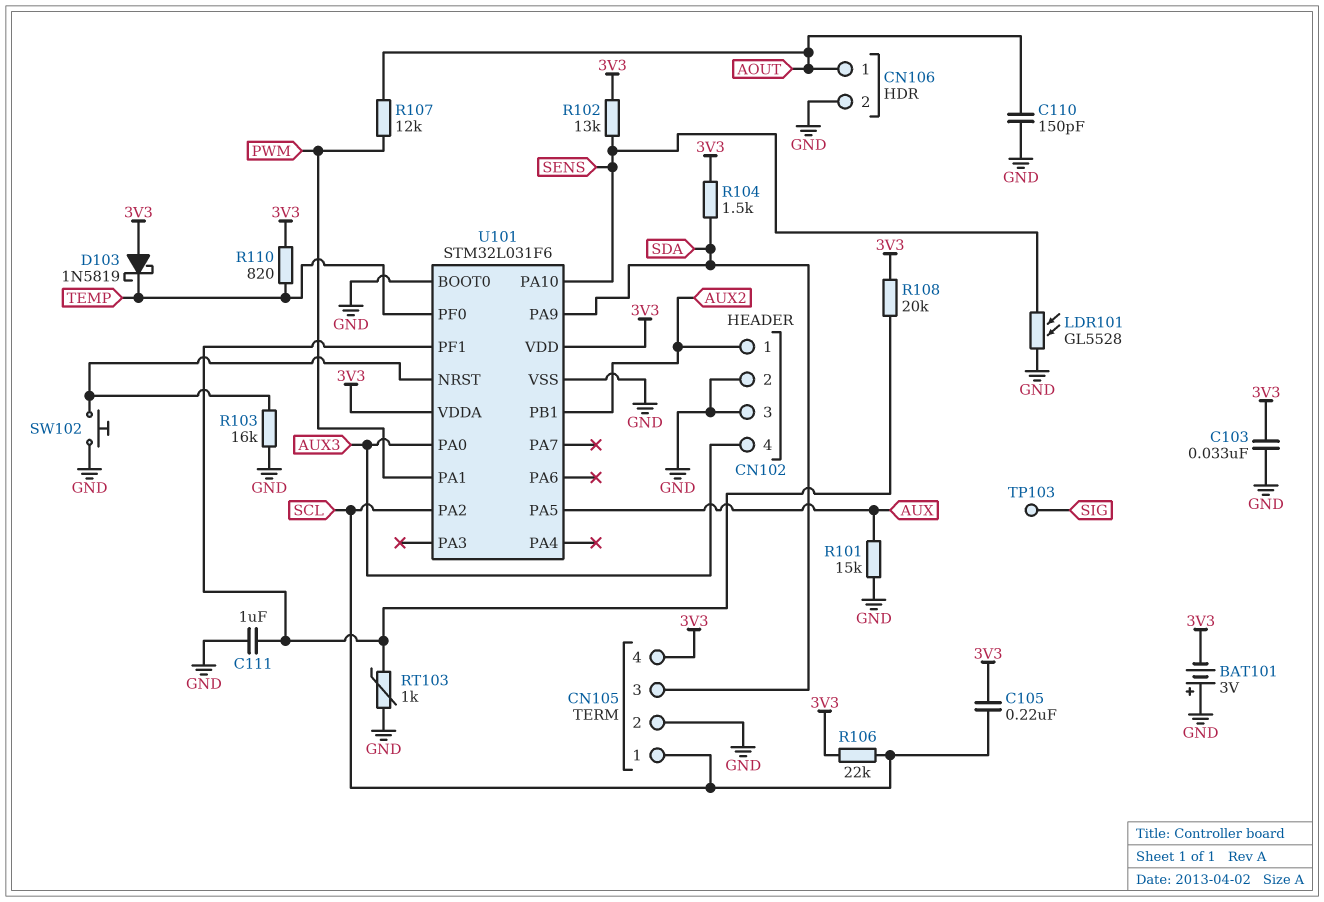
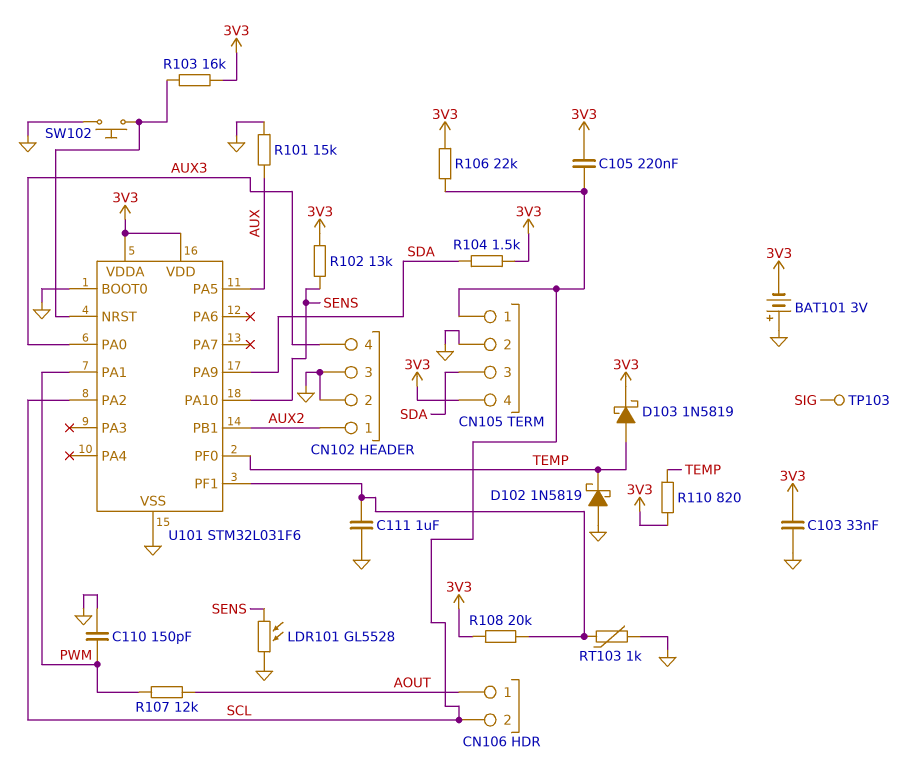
C110: 150pF (AOUT, GND) -> 150pF (GND, PWM)
CN106 pin 2: GND -> SCL
D102: none -> schottky 1N5819 (A GND, K TEMP)
D103: schottky 1N5819 (A 3V3, K TEMP) -> schottky 1N5819 (A TEMP, K 3V3)
R103: 16k (GND, U101/NRST) -> 16k (3V3, U101/NRST)

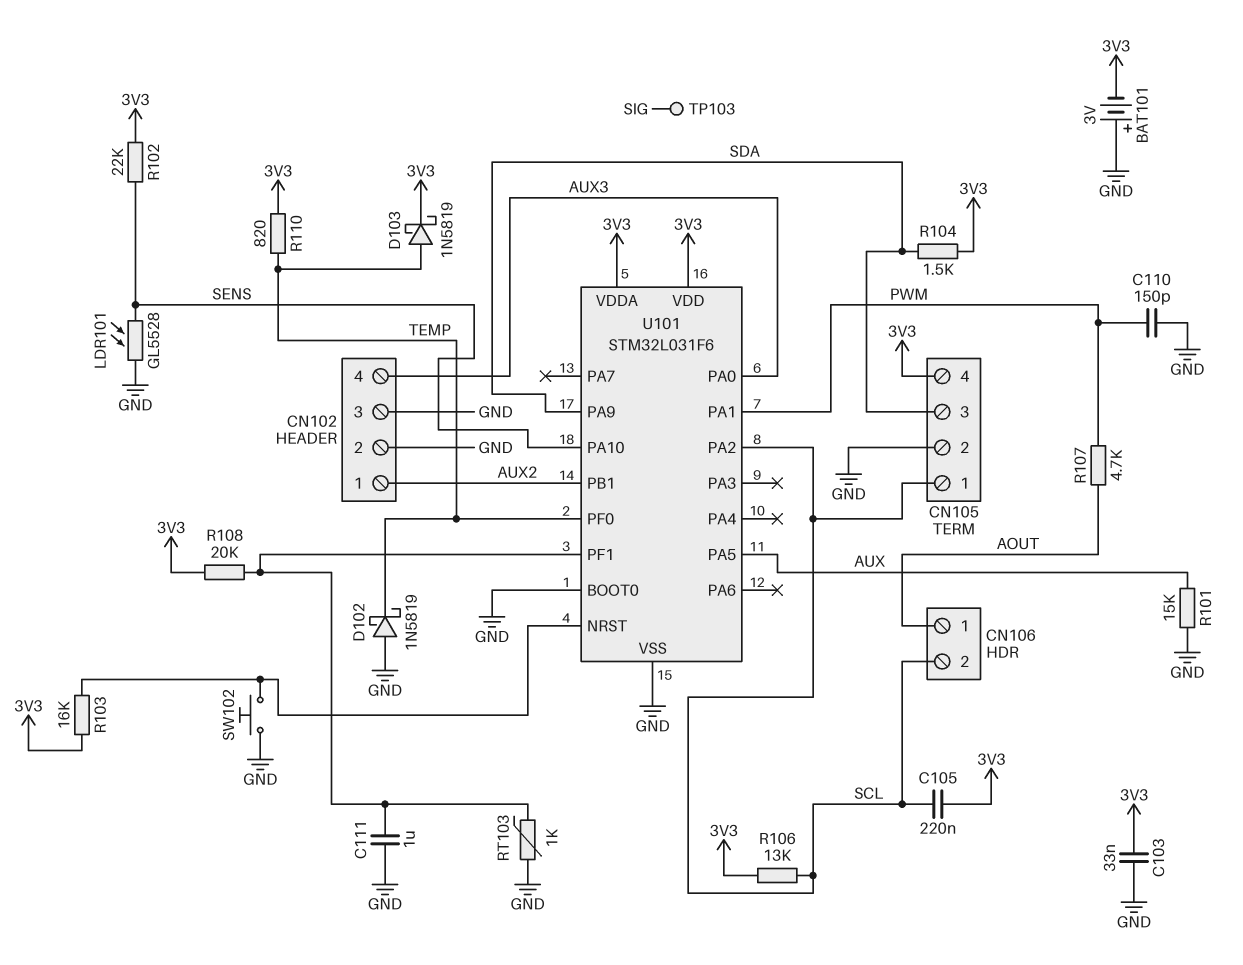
R102: 13k (3V3, SENS) -> 22k (3V3, SENS)
R106: 22k (3V3, SCL) -> 13k (3V3, SCL)
R107: 12k (AOUT, PWM) -> 4.7k (AOUT, PWM)

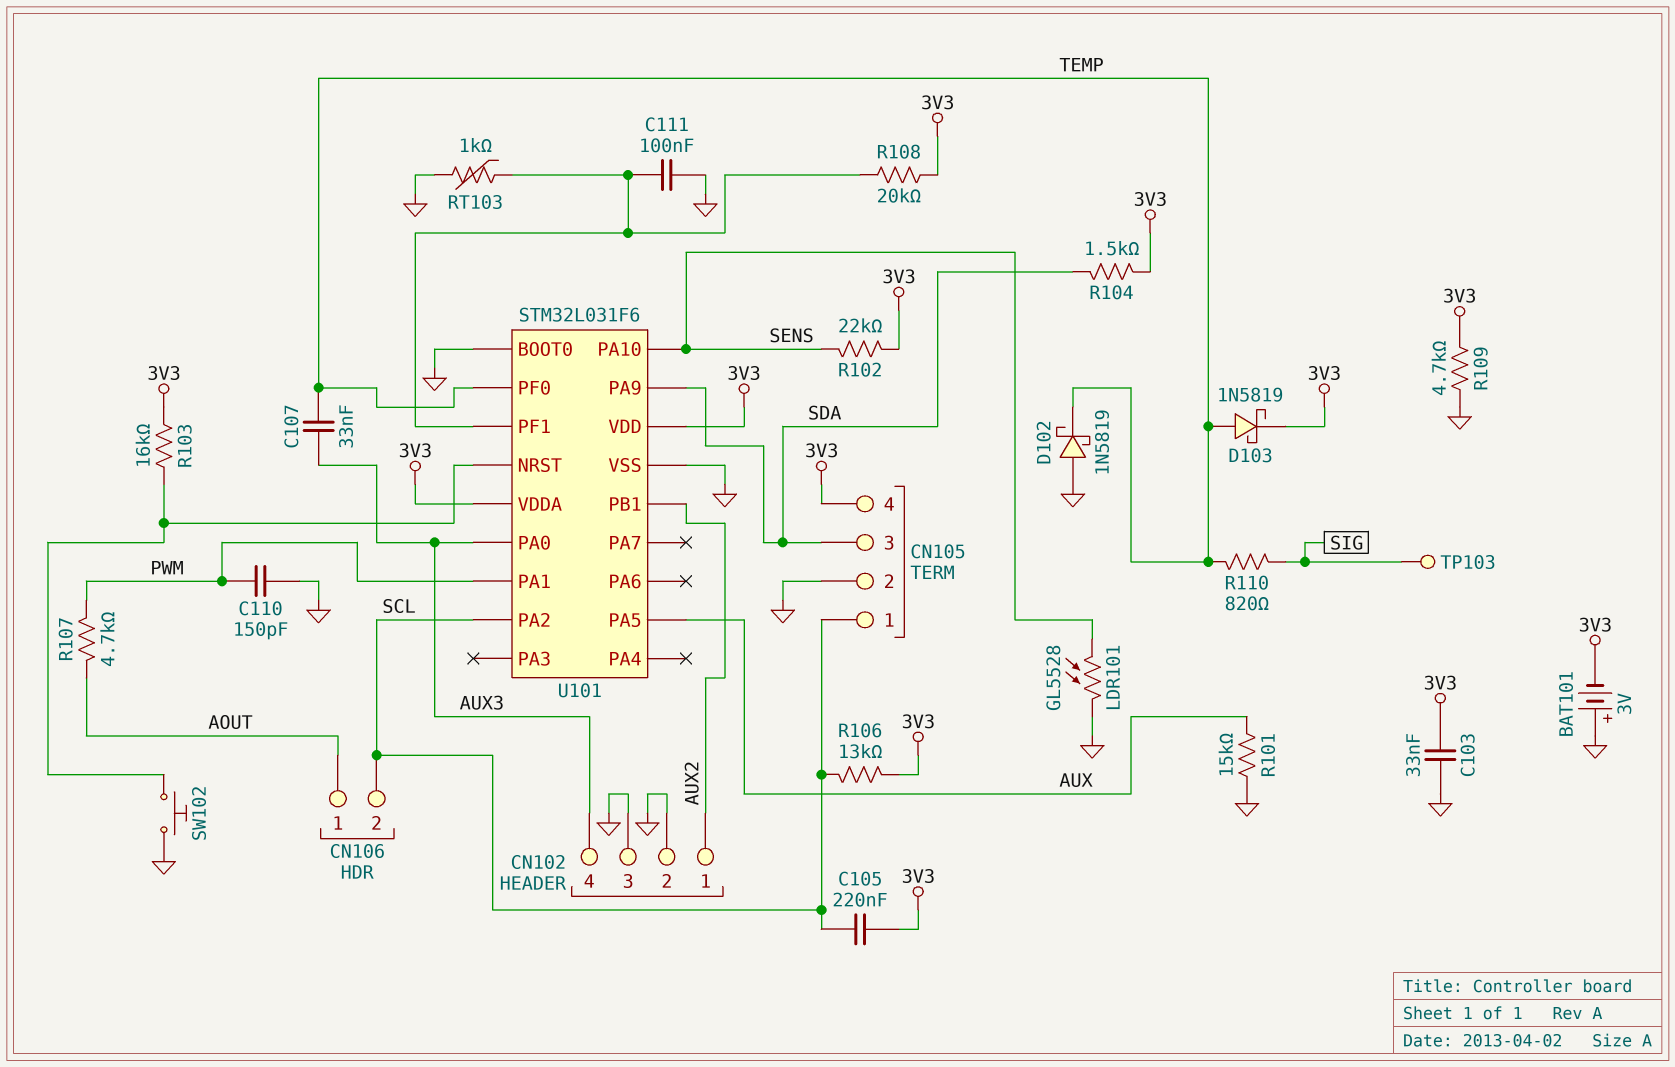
C107: none -> 33nF (AUX3, TEMP)
C111: 1uF (GND, U101/PF1) -> 100nF (GND, U101/PF1)
R109: none -> 4.7k (3V3, GND)
R110: 820 (3V3, TEMP) -> 820 (SIG, TEMP)

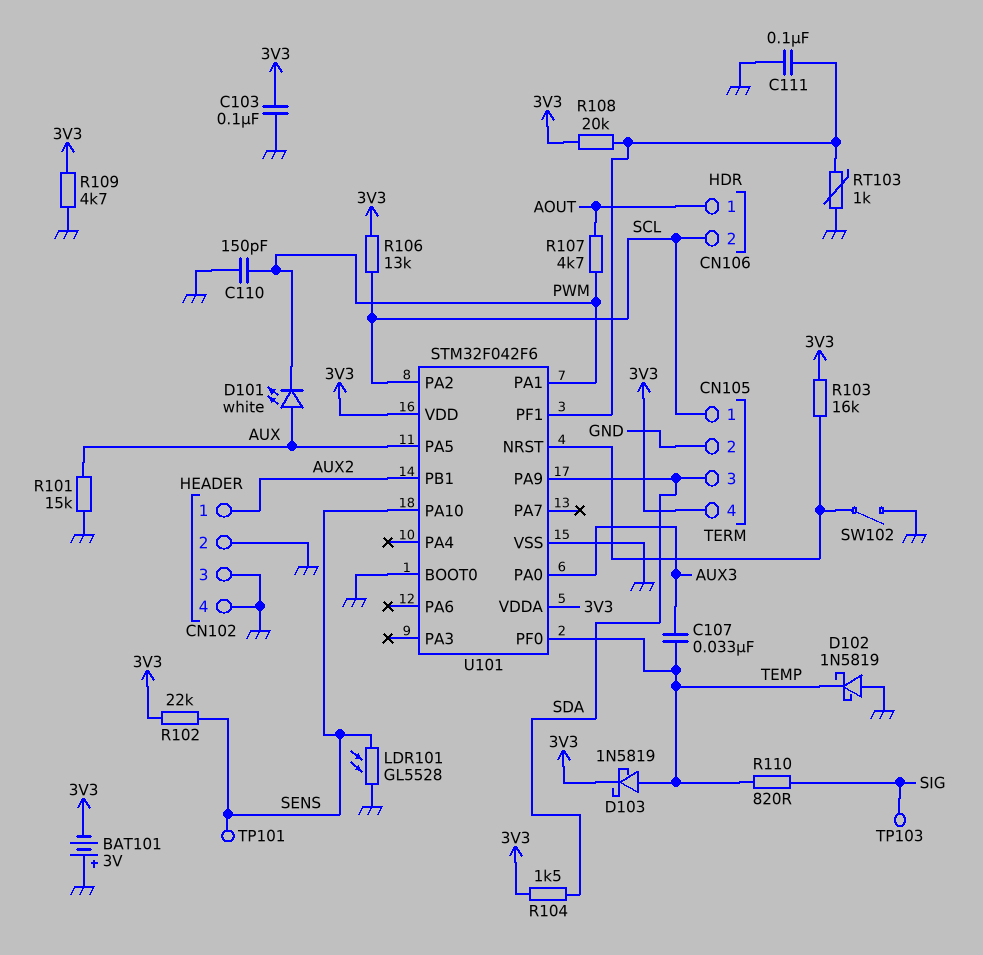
C103: 33nF (3V3, GND) -> 100nF (3V3, GND)
C105: 220nF (3V3, SCL) -> none
CN102 pin 4: AUX3 -> GND
D101: none -> LED white (A AUX, K PWM)
SW102: button (GND, U101/NRST) -> switch (GND, U101/NRST)
TP101: none -> test point (SENS)
U101: STM32L031F6 -> STM32F042F6

